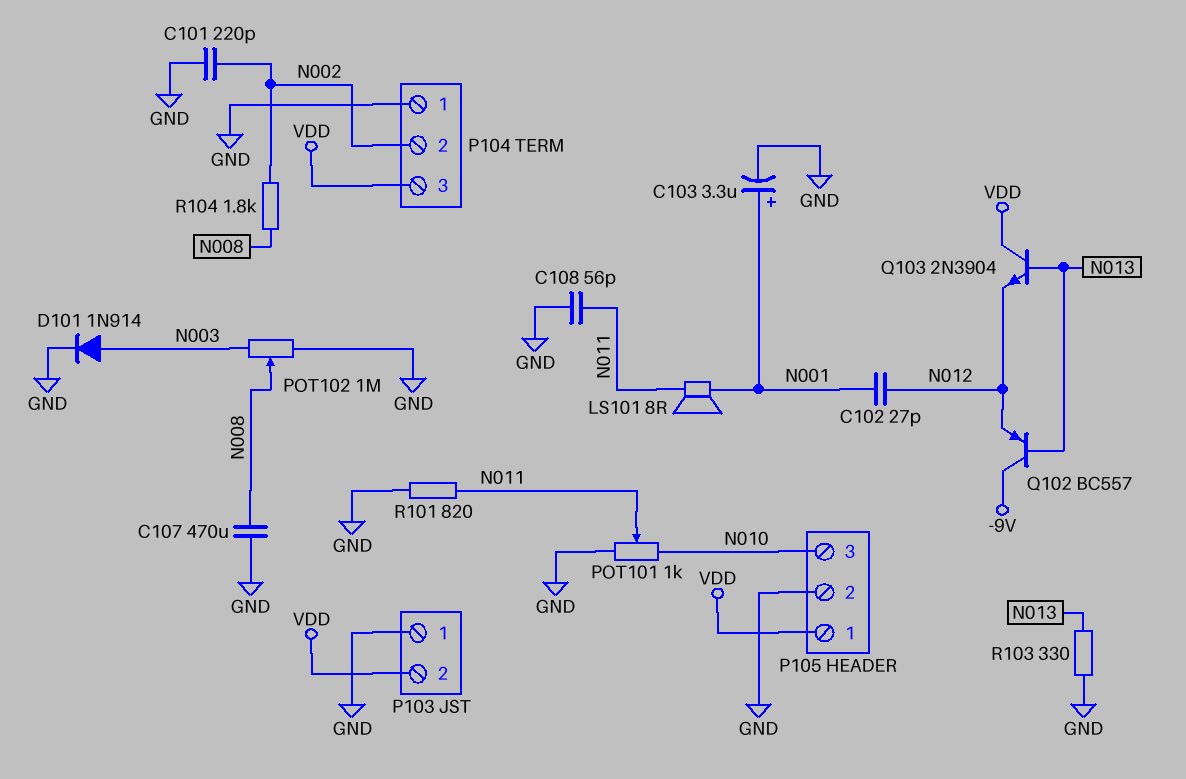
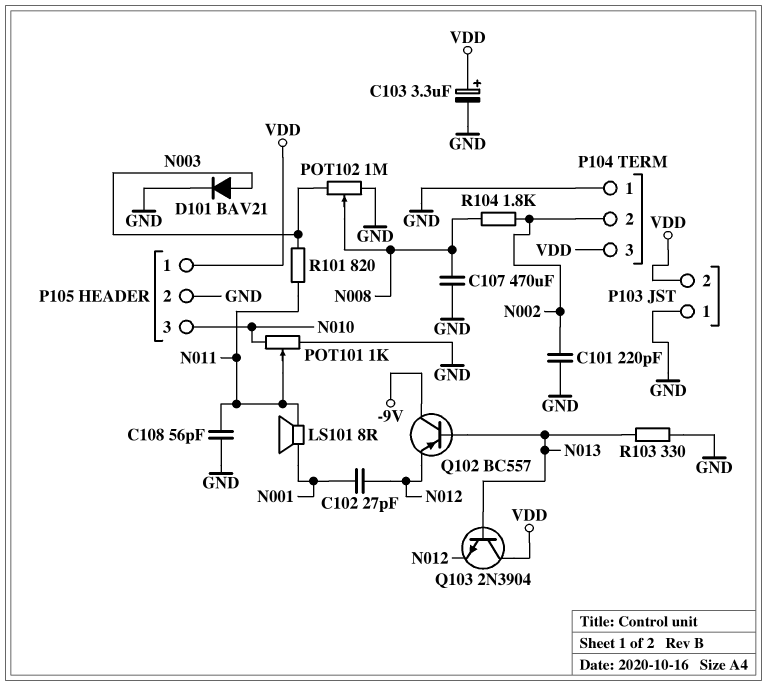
C103: 3.3uF (plus N001, minus GND) -> 3.3uF (plus VDD, minus GND)
D101: diode 1N914 (A N003, K GND) -> diode BAV21 (A N003, K GND)
R101: 820 (GND, N011) -> 820 (N003, N011)

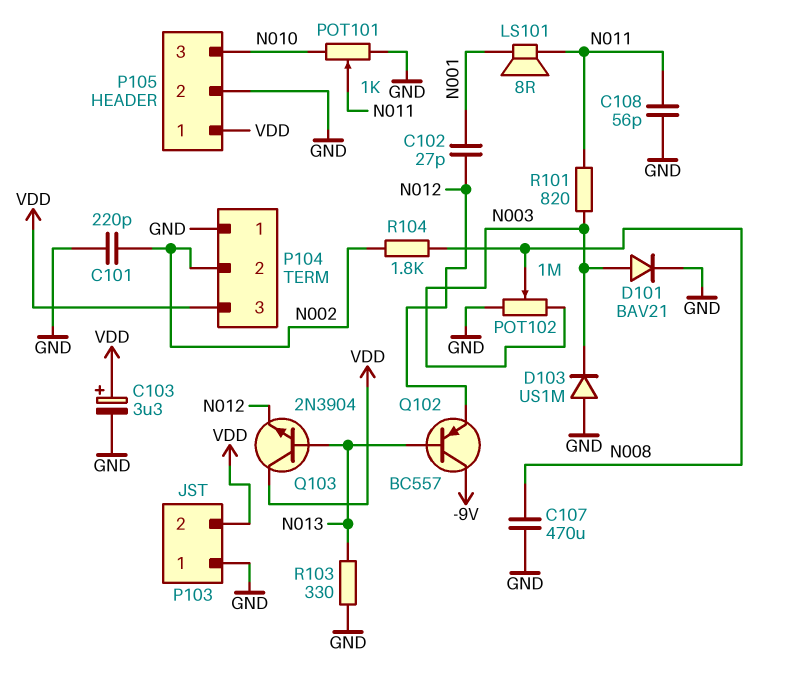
D103: none -> diode US1M (A GND, K N003)

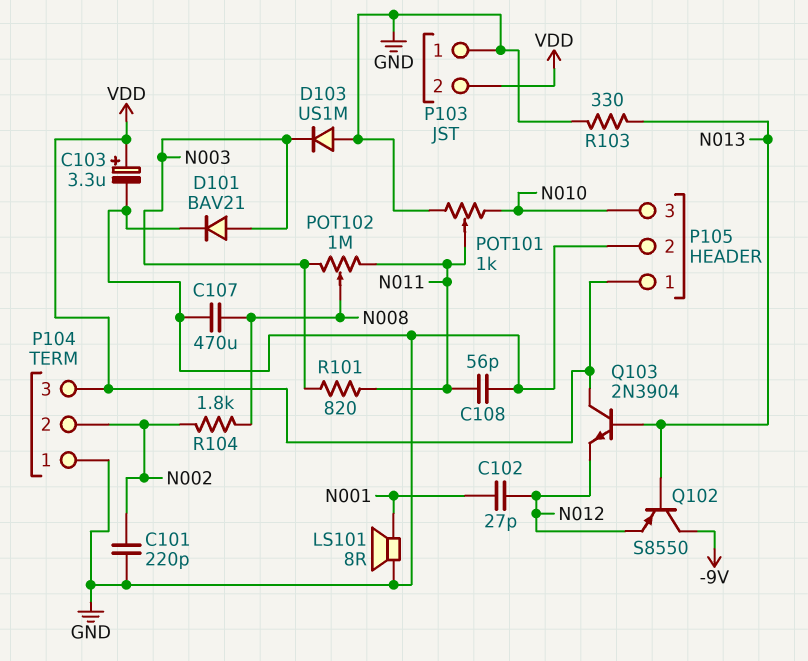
LS101: speaker 8R (N001, N011) -> speaker 8R (GND, N001)
POT102: 1M (GND, N003, wiper N008) -> 1M (N003, N011, wiper N008)
Q102: PNP BC557 (B N013, C -9V, E N012) -> PNP S8550 (B N013, C -9V, E N012)

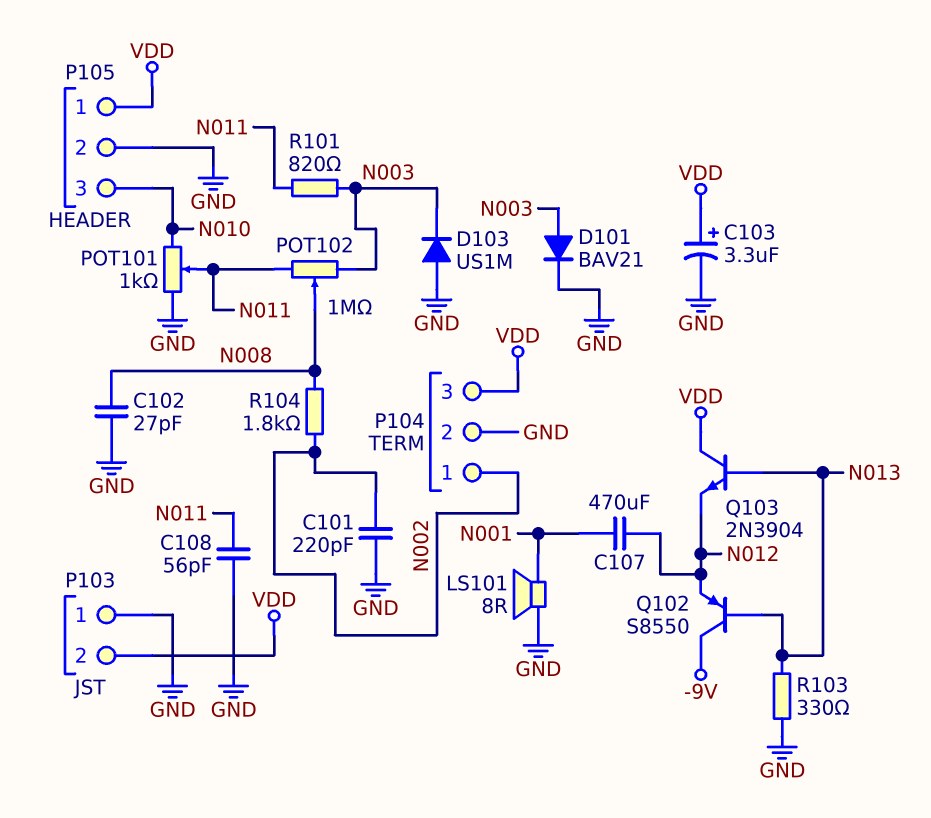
C102: 27pF (N001, N012) -> 27pF (GND, N008)
C107: 470uF (GND, N008) -> 470uF (N001, N012)
P104 pin 1: GND -> N002
P104 pin 2: N002 -> GND

